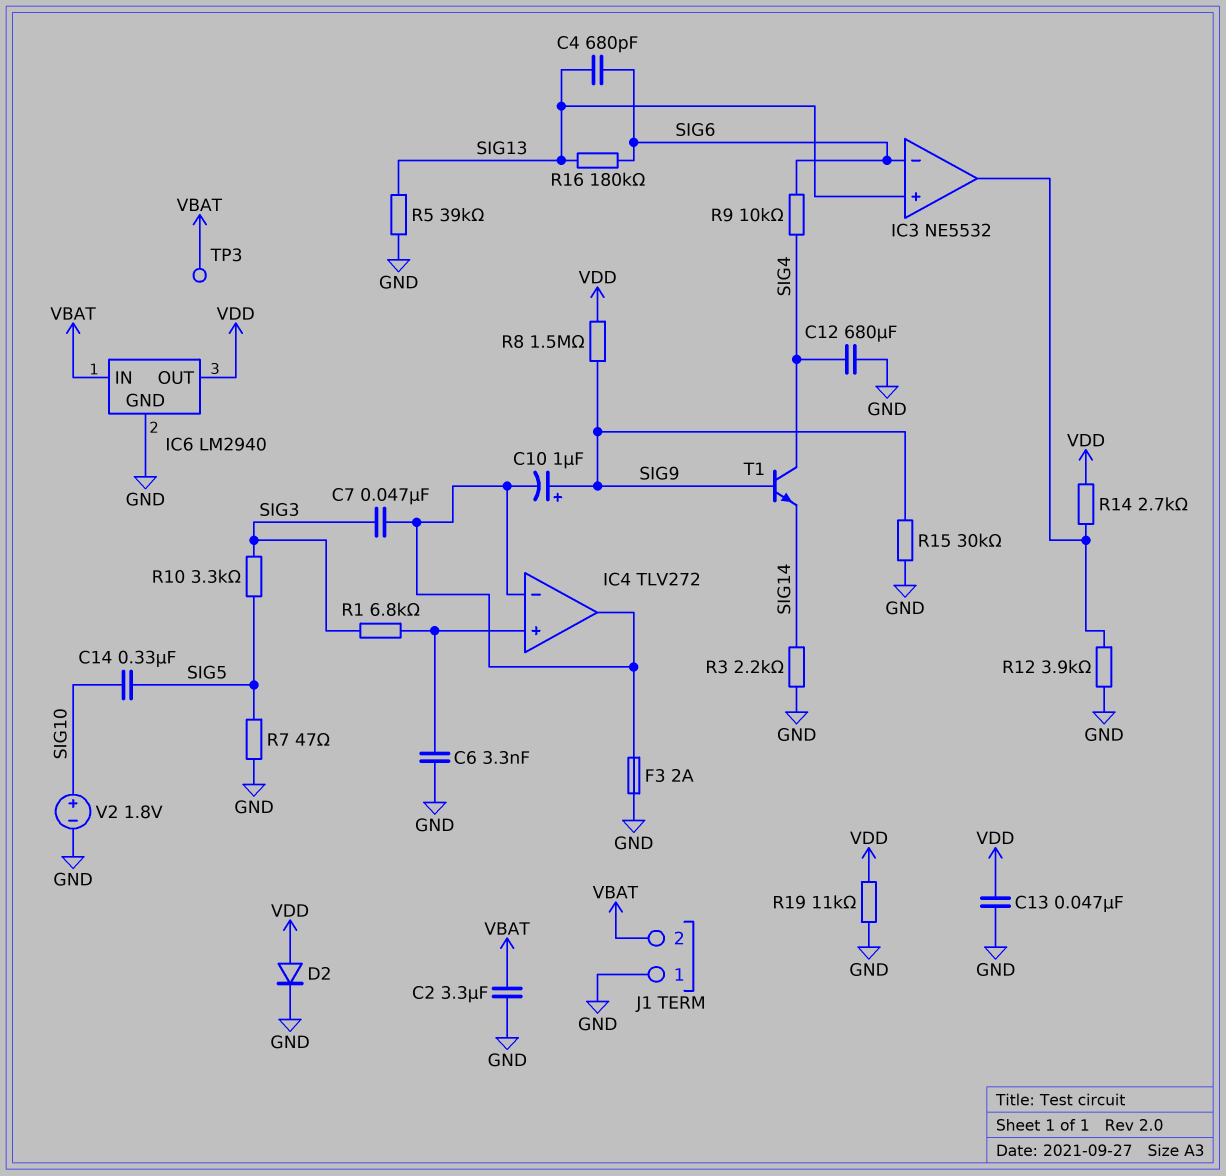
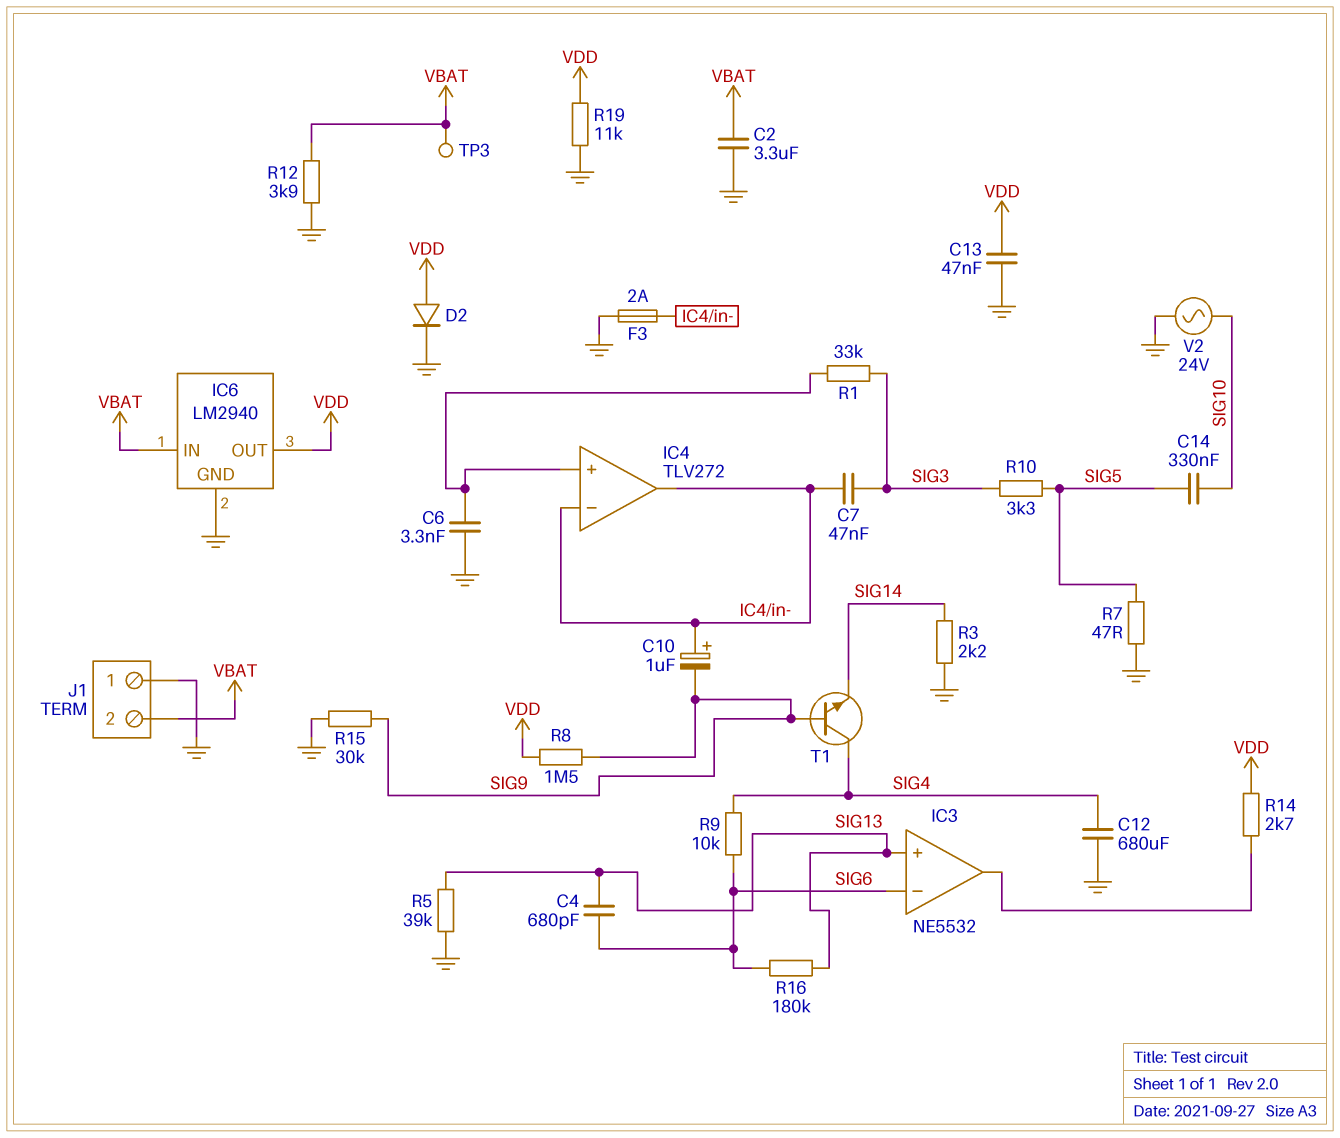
C10: 1uF (plus SIG9, minus IC4/in-) -> 1uF (plus IC4/in-, minus SIG9)
R1: 6.8k (IC4/in+, SIG3) -> 33k (IC4/in+, SIG3)
R12: 3.9k (GND, IC3/out) -> 3.9k (GND, VBAT)
V2: 1.8V (plus SIG10, minus GND) -> AC 24V (GND, SIG10)

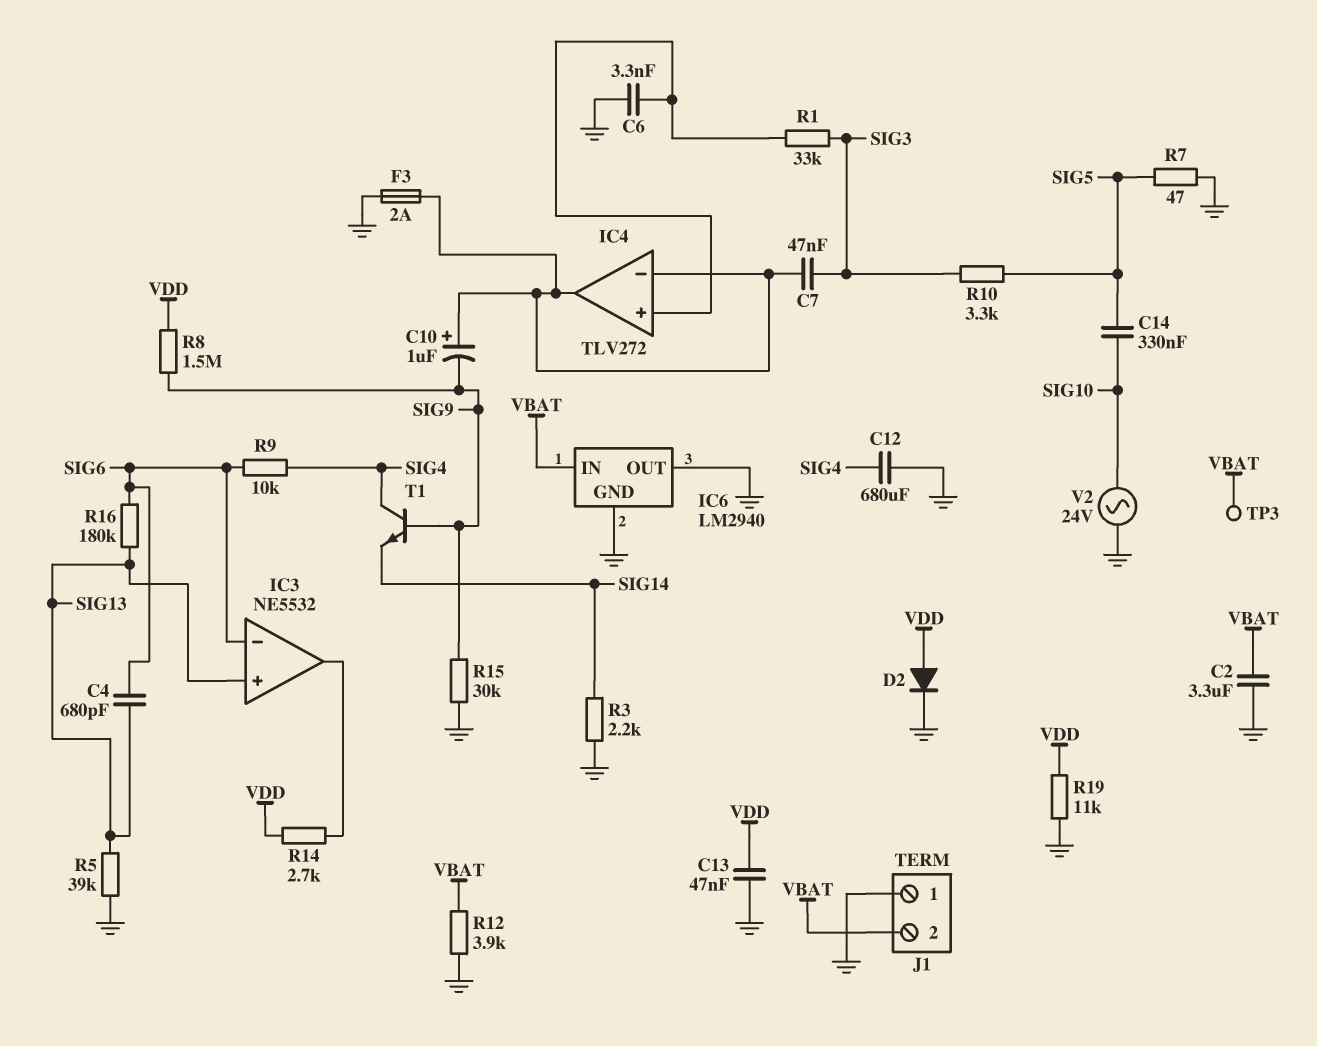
IC6 pin OUT: VDD -> GND

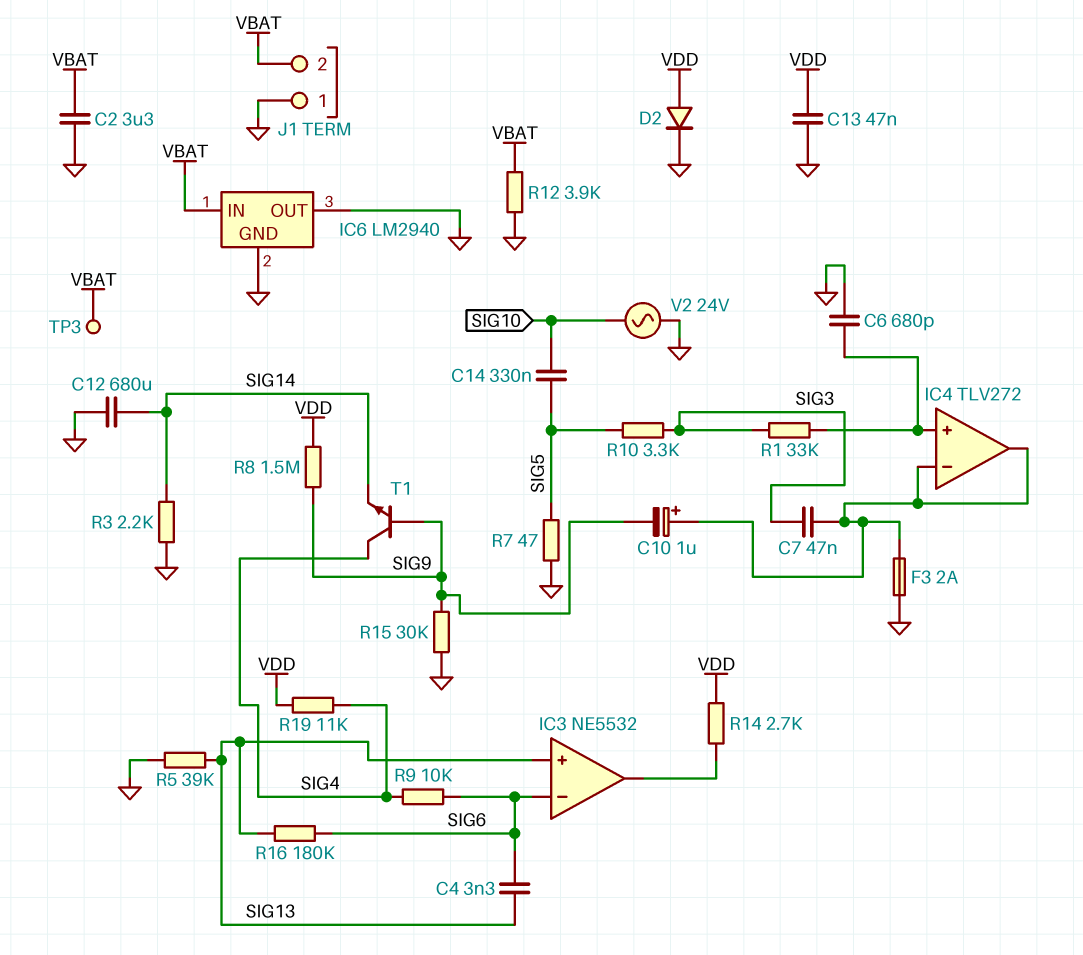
C4: 680pF (SIG6, SIG13) -> 3.3nF (SIG6, SIG13)
C6: 3.3nF (GND, IC4/in+) -> 680pF (GND, IC4/in+)
C12: 680uF (GND, SIG4) -> 680uF (GND, SIG14)
R19: 11k (GND, VDD) -> 11k (SIG4, VDD)

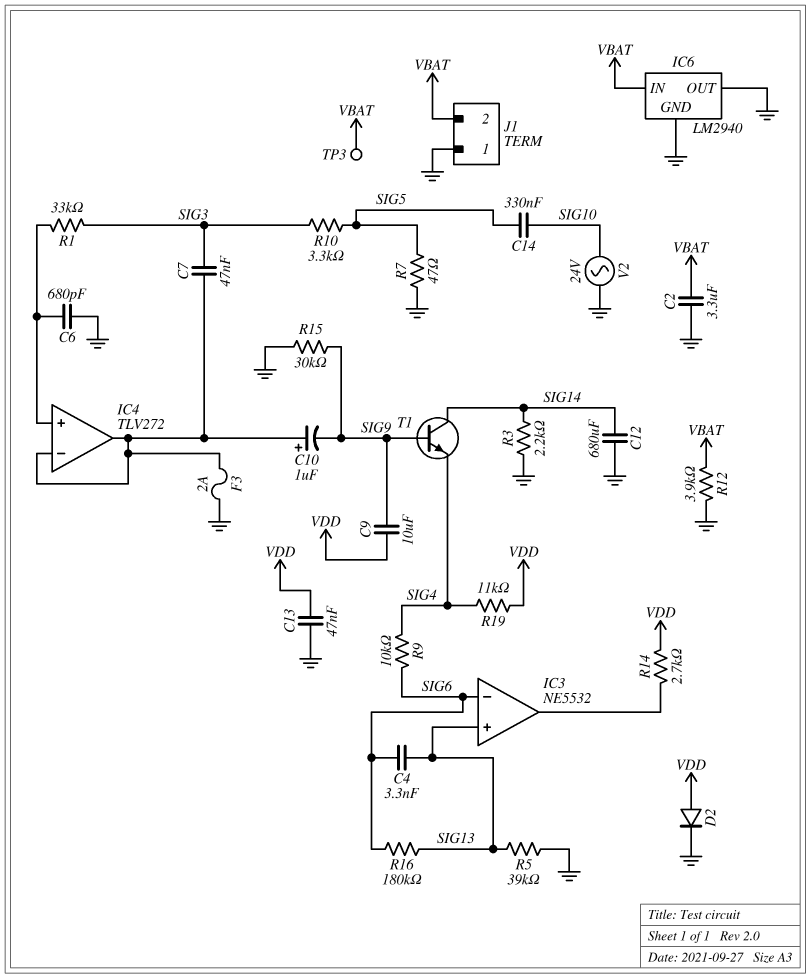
C9: none -> 10uF (SIG9, VDD)
R8: 1.5M (SIG9, VDD) -> none
T1: NPN (B SIG9, C SIG4, E SIG14) -> NPN (B SIG9, C SIG14, E SIG4)

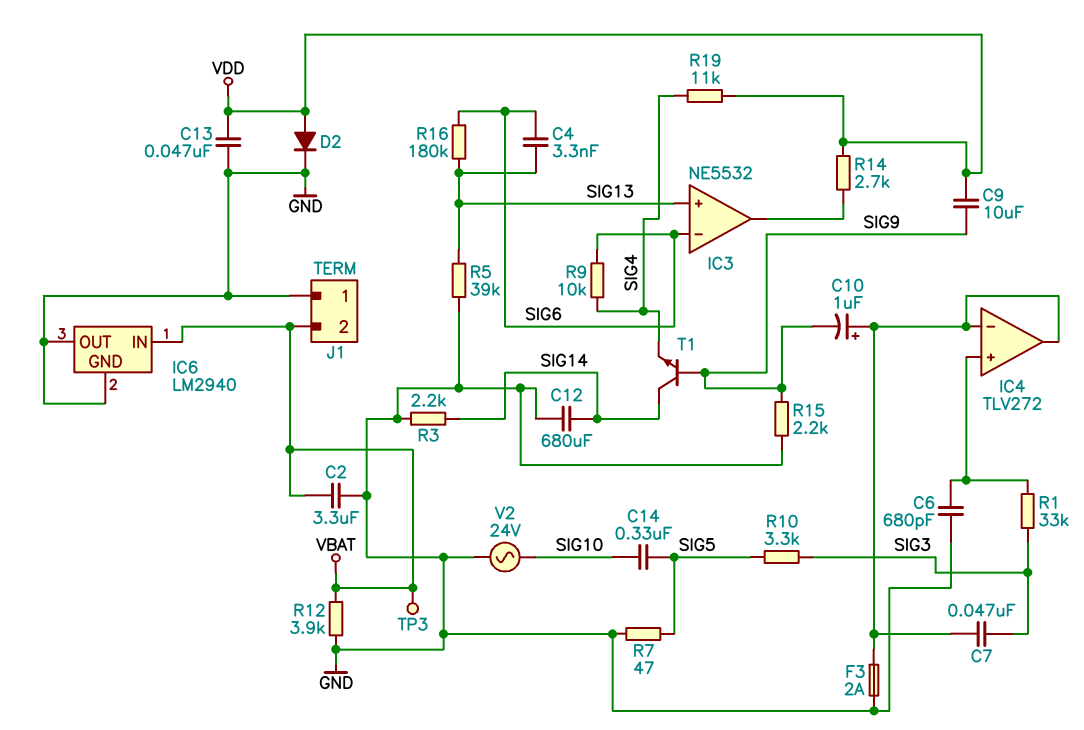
R15: 30k (GND, SIG9) -> 2.2k (GND, SIG9)

